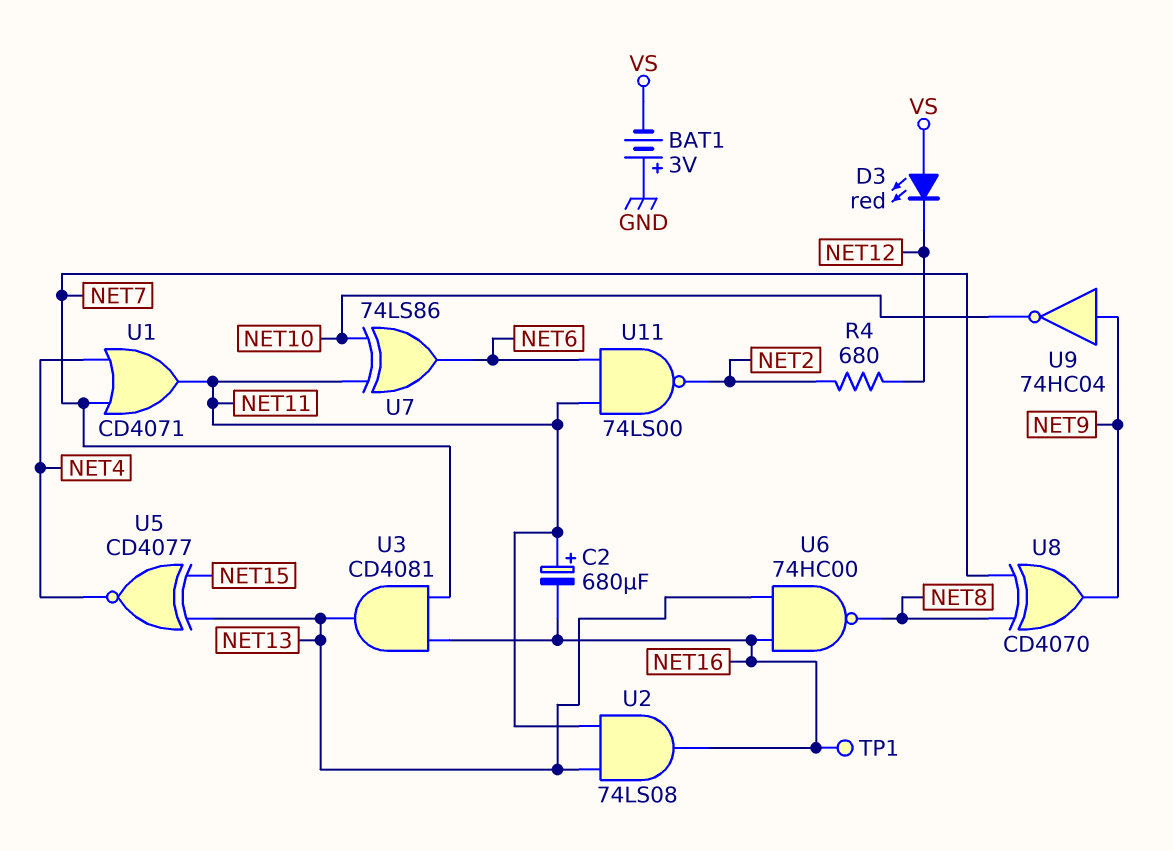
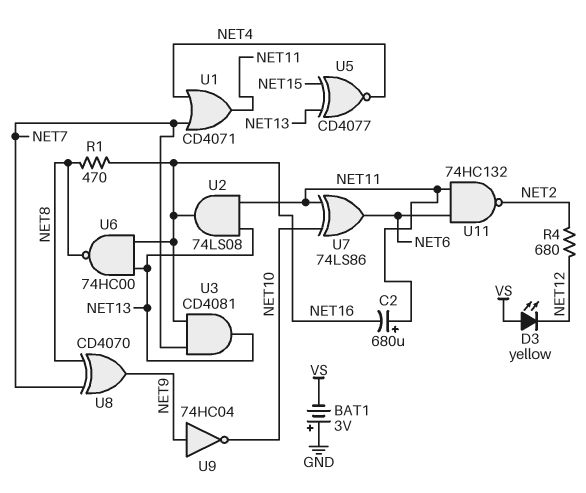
D3: LED red (A VS, K NET12) -> LED yellow (A VS, K NET12)
R1: none -> 470 (NET8, NET16)
TP1: test point (NET16) -> none
U11: NAND 74LS00 (in NET6, in NET11, out NET2) -> NAND 74HC132 (in NET6, in NET11, out NET2)

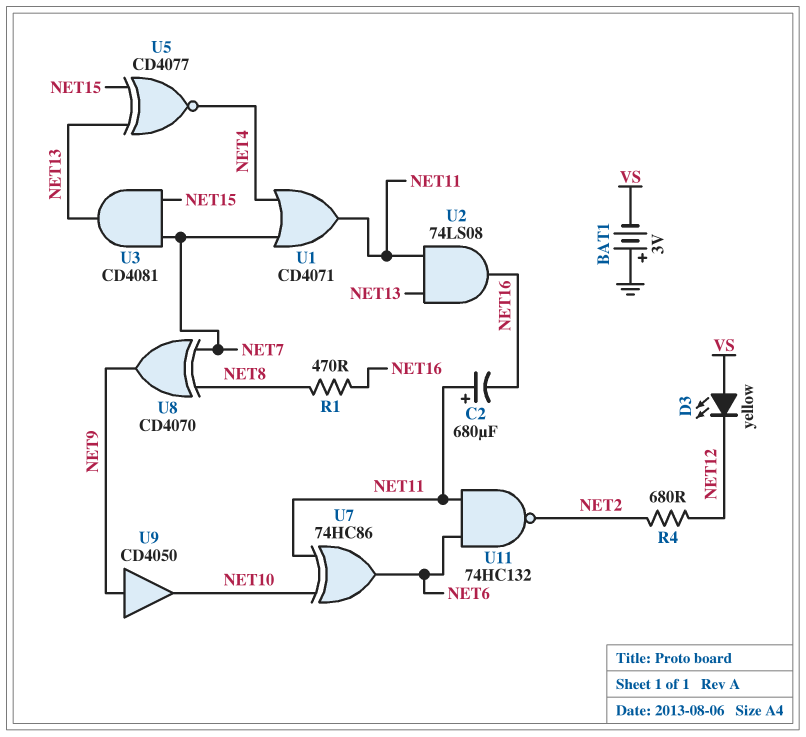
U3: AND CD4081 (in NET7, in NET16, out NET13) -> AND CD4081 (in NET7, in NET15, out NET13)
U6: NAND 74HC00 (in NET13, in NET16, out NET8) -> none
U7: XOR 74LS86 (in NET10, in NET11, out NET6) -> XOR 74HC86 (in NET10, in NET11, out NET6)
U9: NOT 74HC04 (in NET9, out NET10) -> buffer CD4050 (in NET9, out NET10)

